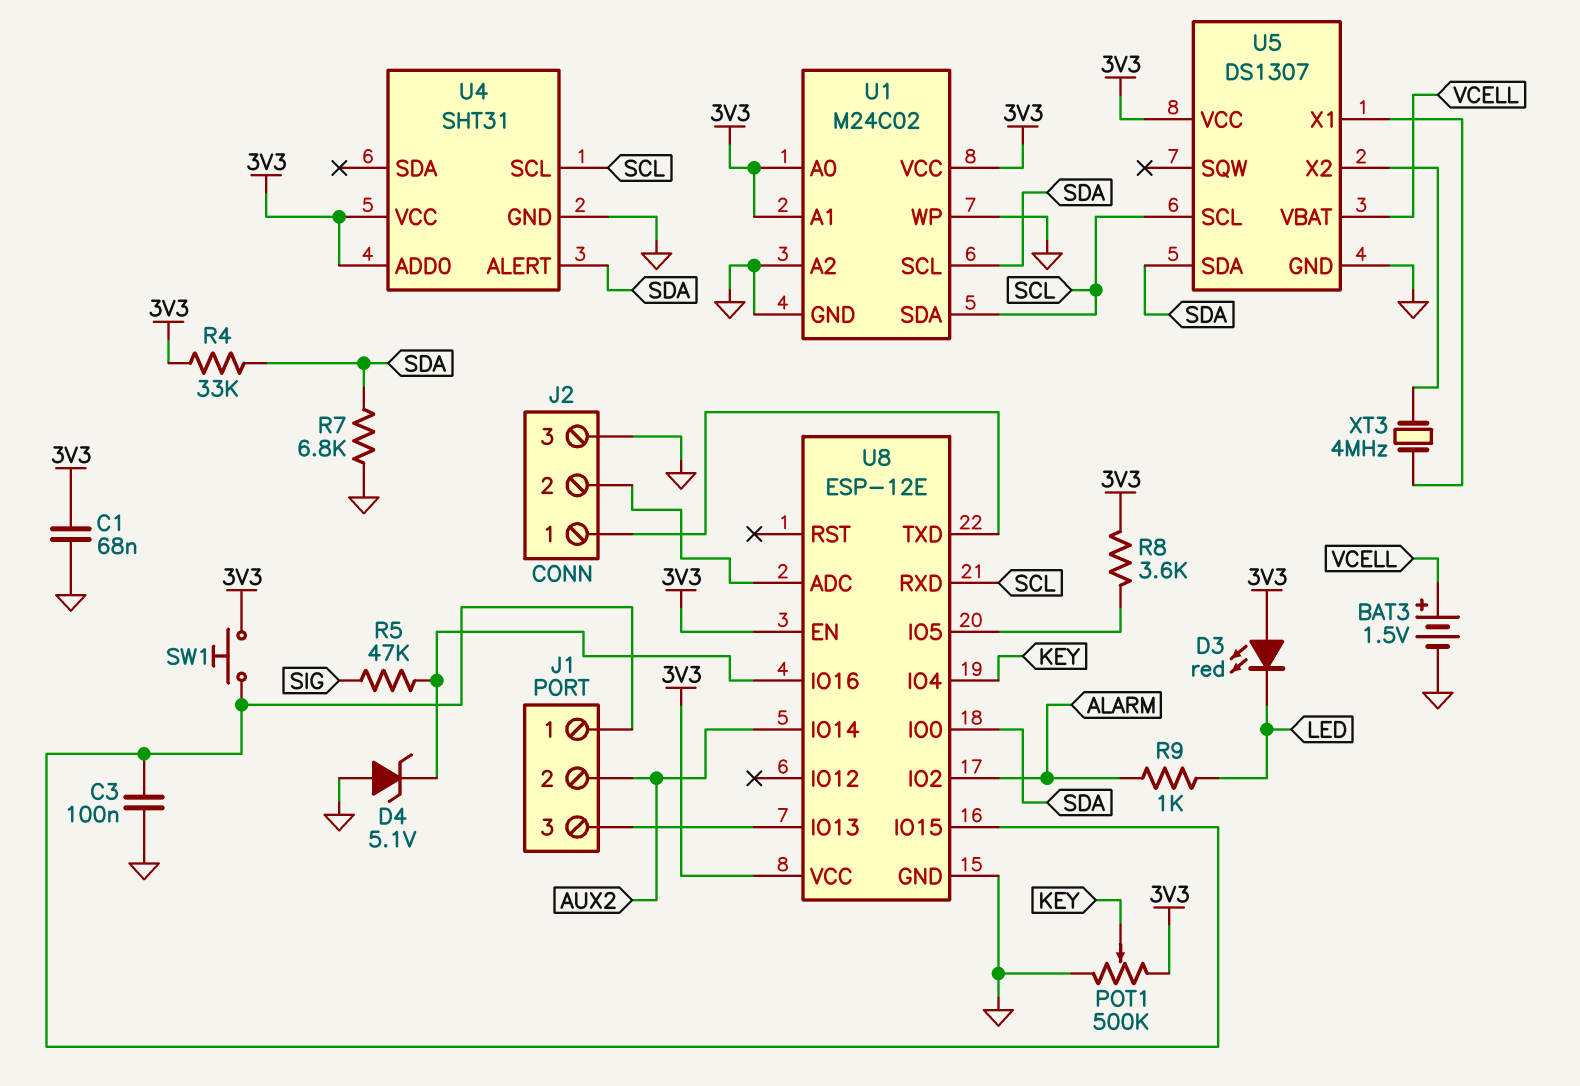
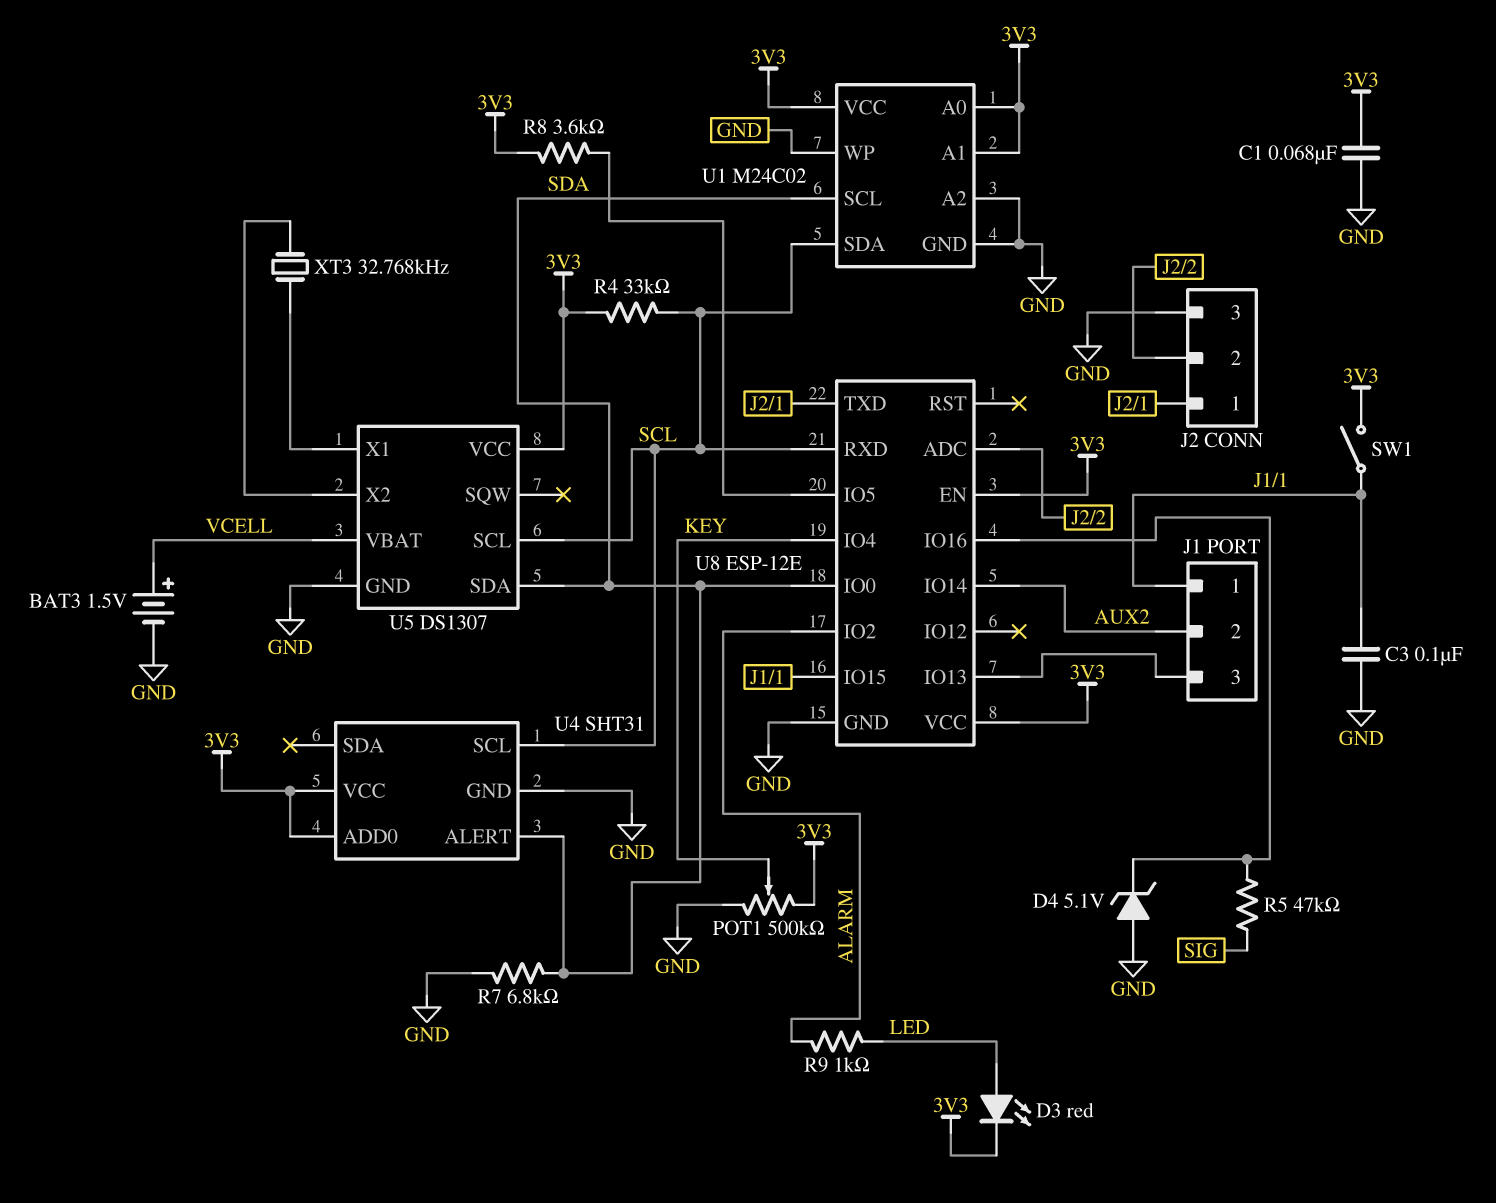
D3: LED red (A 3V3, K LED) -> LED red (A LED, K 3V3)
R4: 33k (3V3, SDA) -> 33k (3V3, SCL)
SW1: button (3V3, J1/1) -> switch (3V3, J1/1)
XT3: 4MHz (U5/X1, U5/X2) -> 32.768kHz (U5/X1, U5/X2)

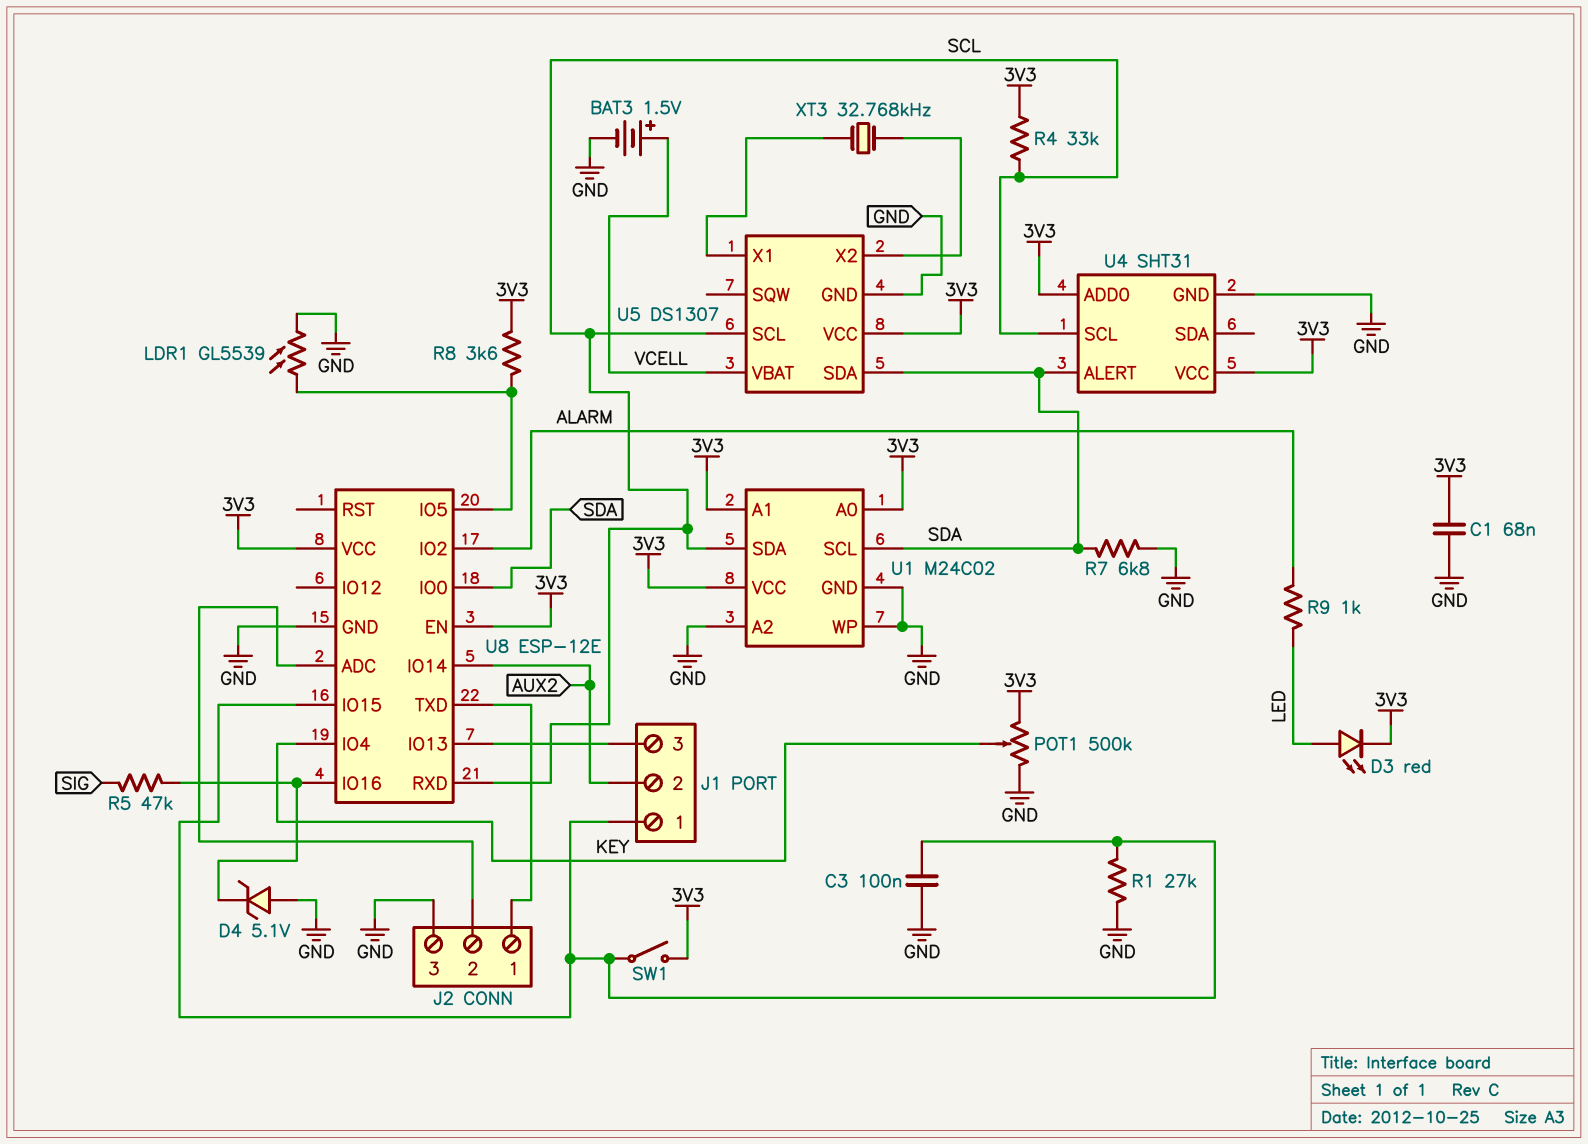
LDR1: none -> GL5539 (GND, U8/IO5)
R1: none -> 27k (GND, J1/1)

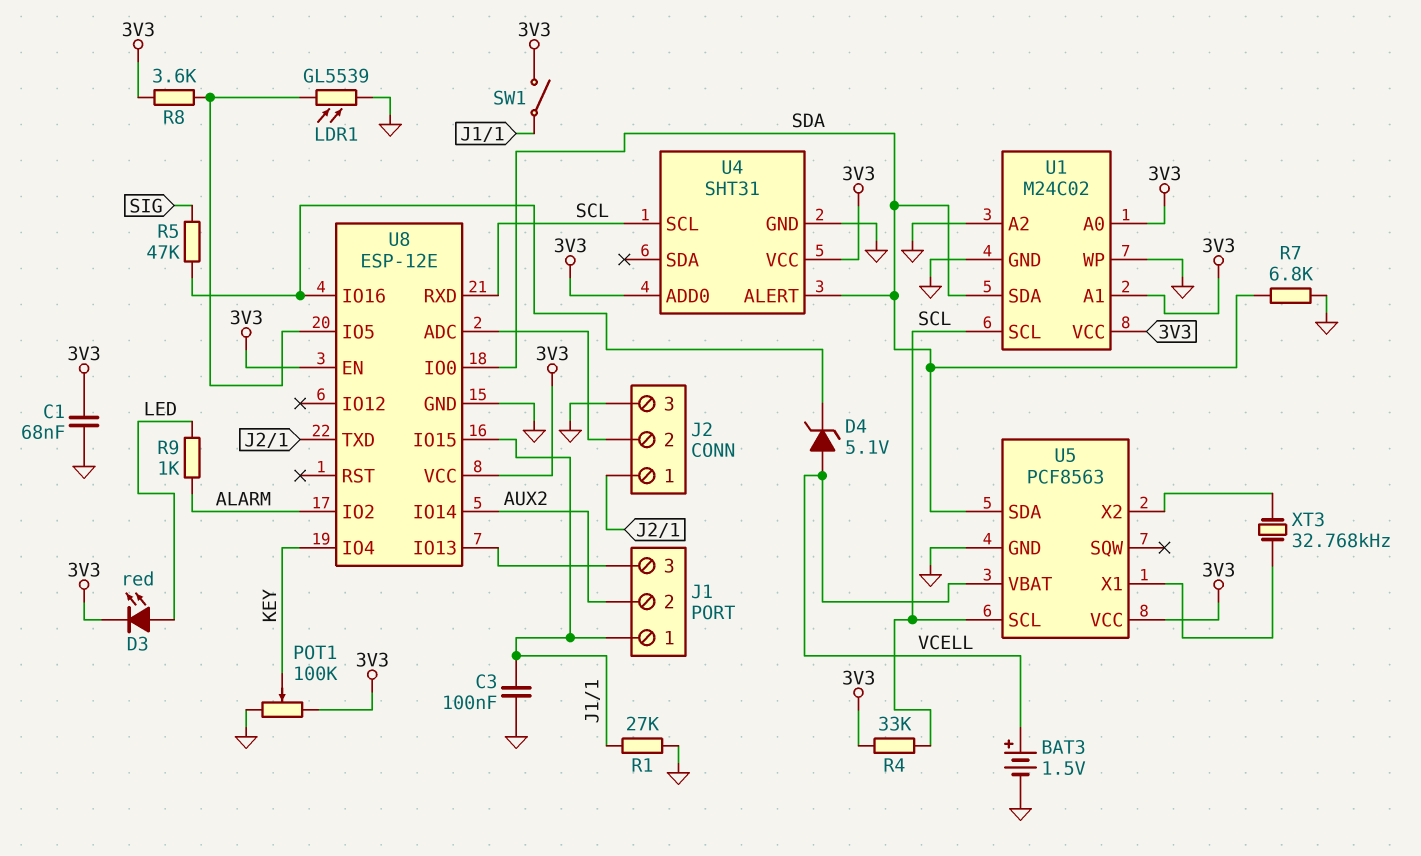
D4: zener 5.1V (A GND, K U8/IO16) -> zener 5.1V (A VCELL, K U8/IO16)
POT1: 500k (3V3, GND, wiper KEY) -> 100k (3V3, GND, wiper KEY)
U1 pin SCL: SDA -> SCL
U1 pin SDA: SCL -> SDA
U5: DS1307 -> PCF8563

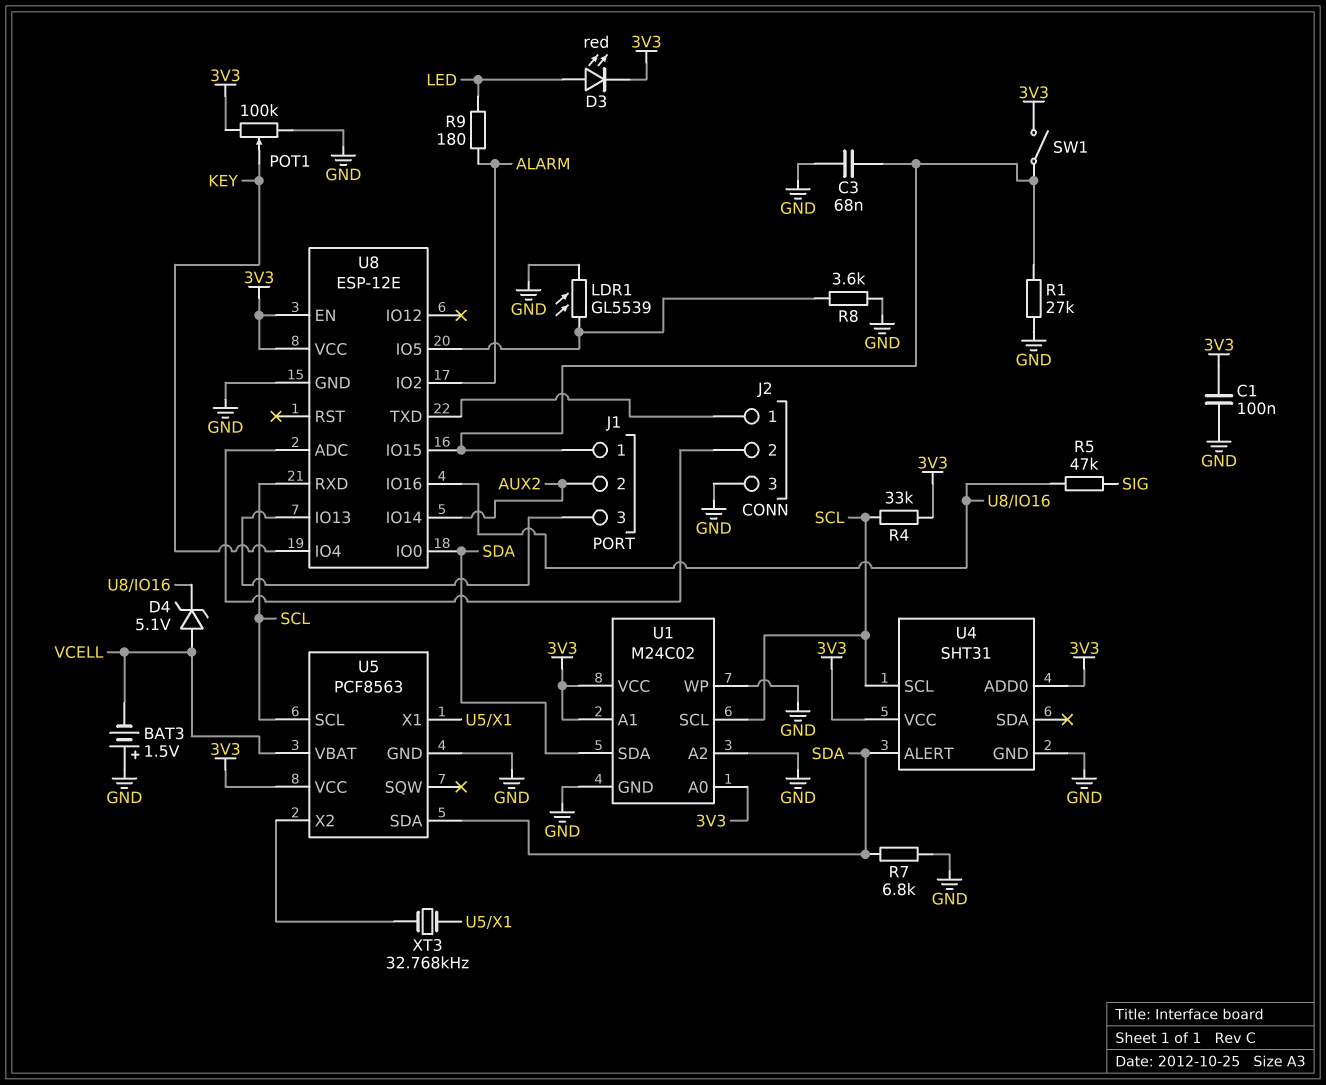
BAT3: 1.5V (plus VCELL, minus GND) -> 1.5V (plus GND, minus VCELL)
C1: 68nF (3V3, GND) -> 100nF (3V3, GND)
C3: 100nF (GND, J1/1) -> 68nF (GND, J1/1)
R8: 3.6k (3V3, U8/IO5) -> 3.6k (GND, U8/IO5)
R9: 1k (ALARM, LED) -> 180 (ALARM, LED)

